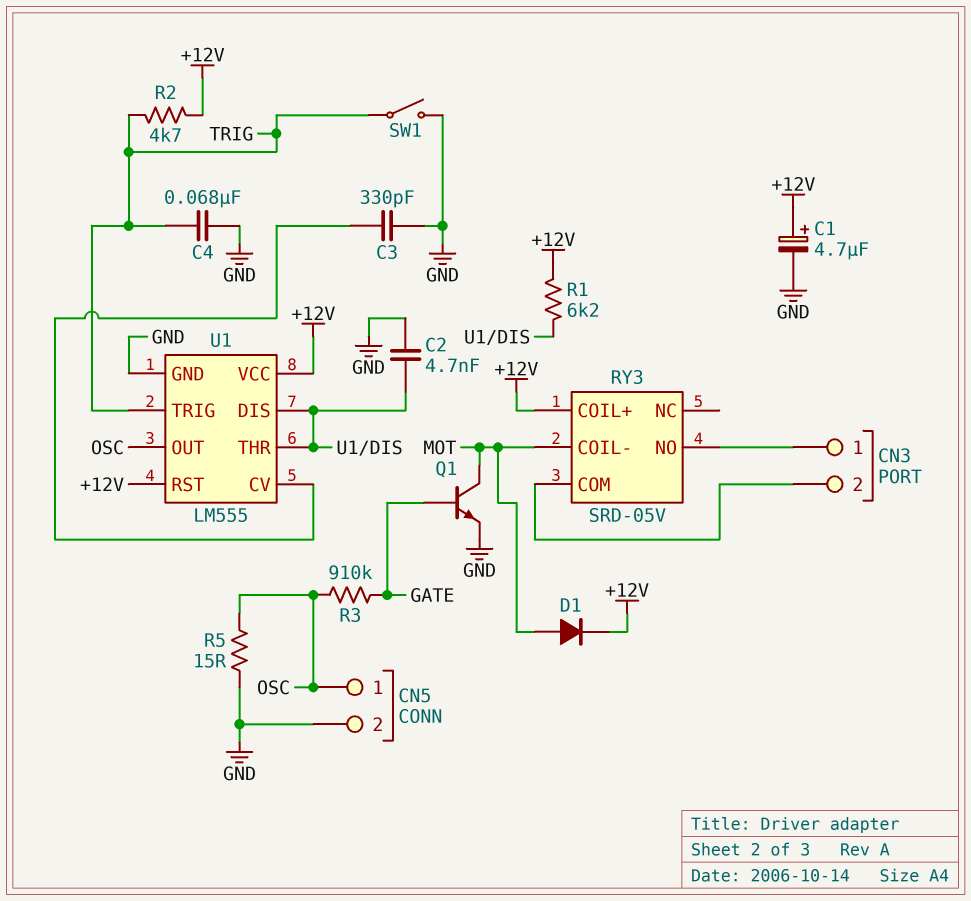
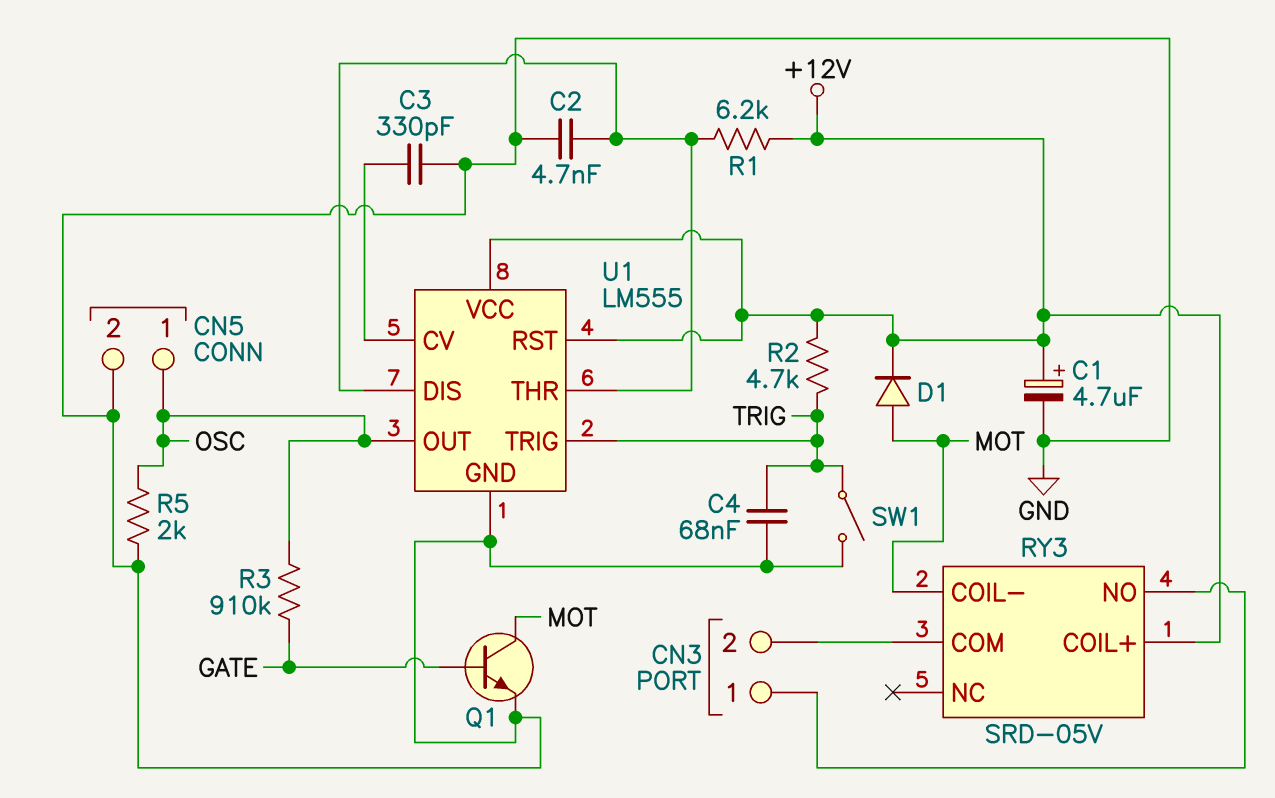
R5: 15 (GND, OSC) -> 2k (GND, OSC)

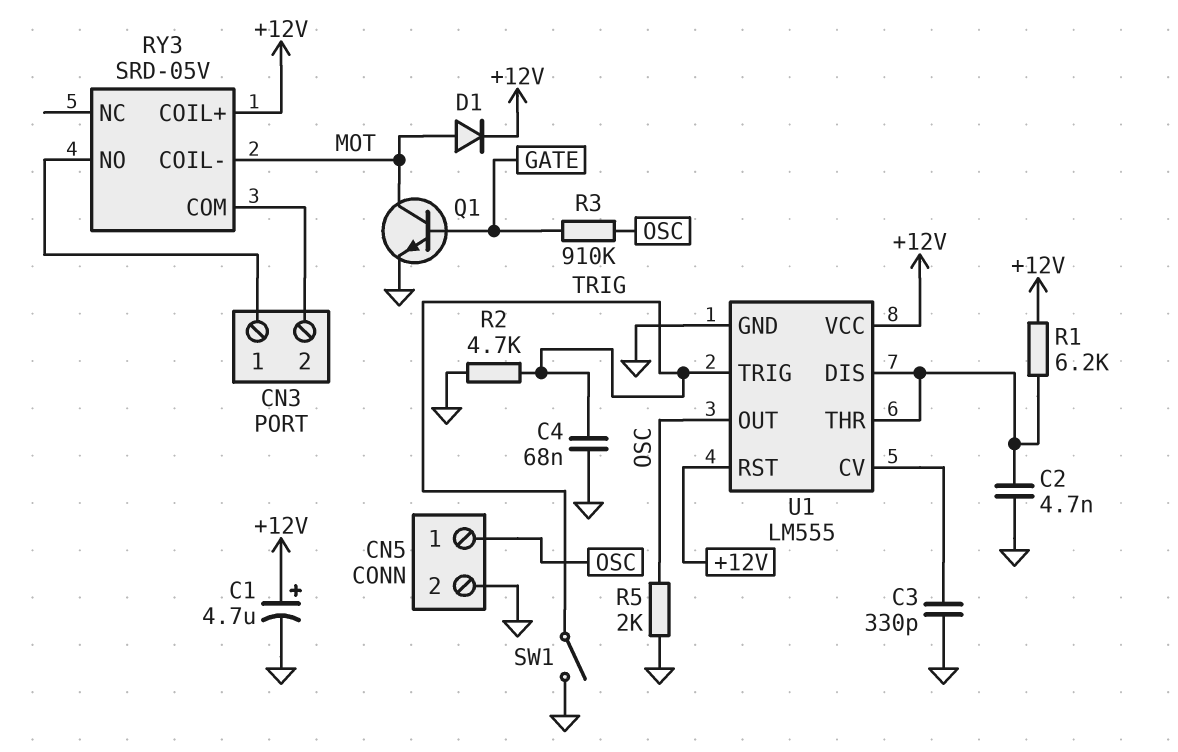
R2: 4.7k (+12V, TRIG) -> 4.7k (GND, TRIG)

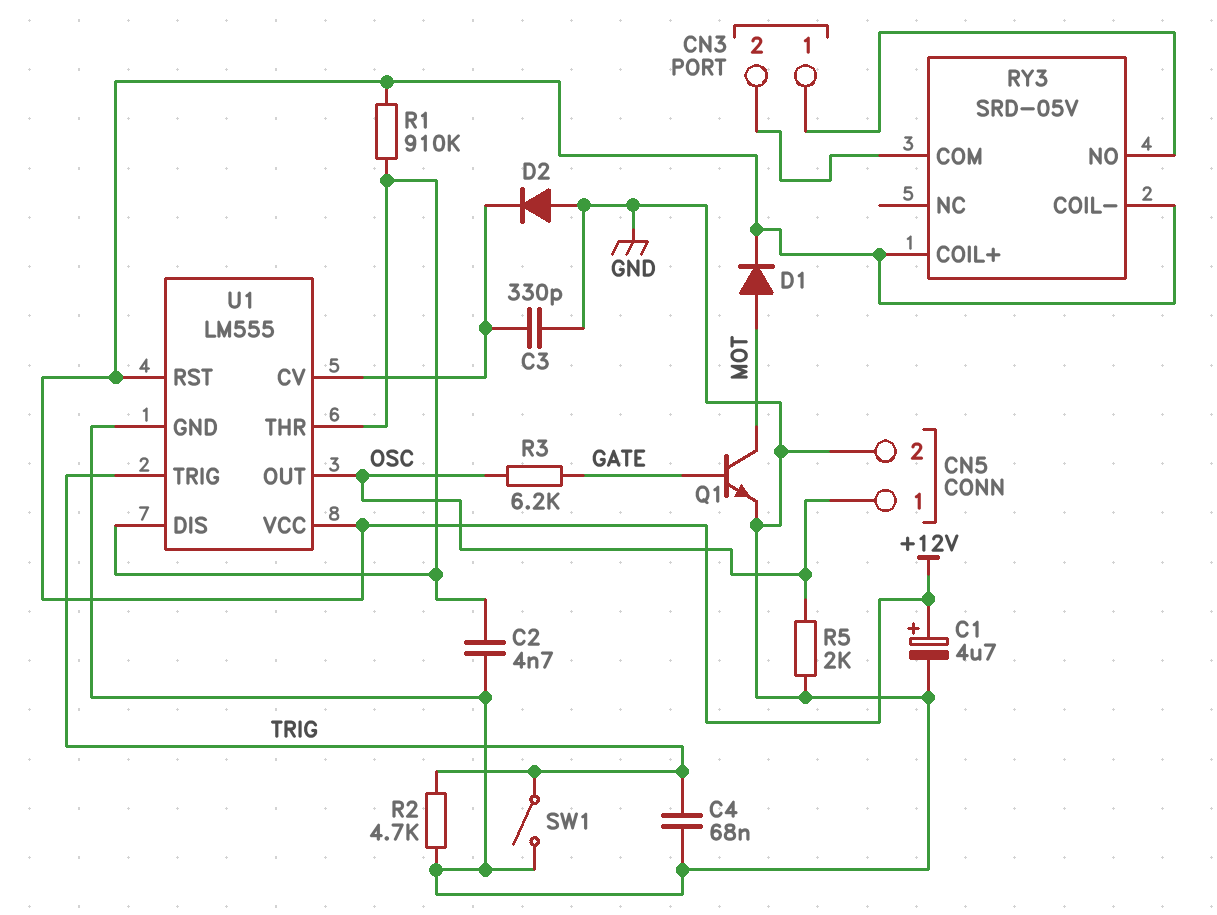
D2: none -> diode (A GND, K U1/CV)
R1: 6.2k (+12V, U1/DIS) -> 910k (+12V, U1/DIS)
R3: 910k (GATE, OSC) -> 6.2k (GATE, OSC)
RY3 pin COIL-: MOT -> +12V

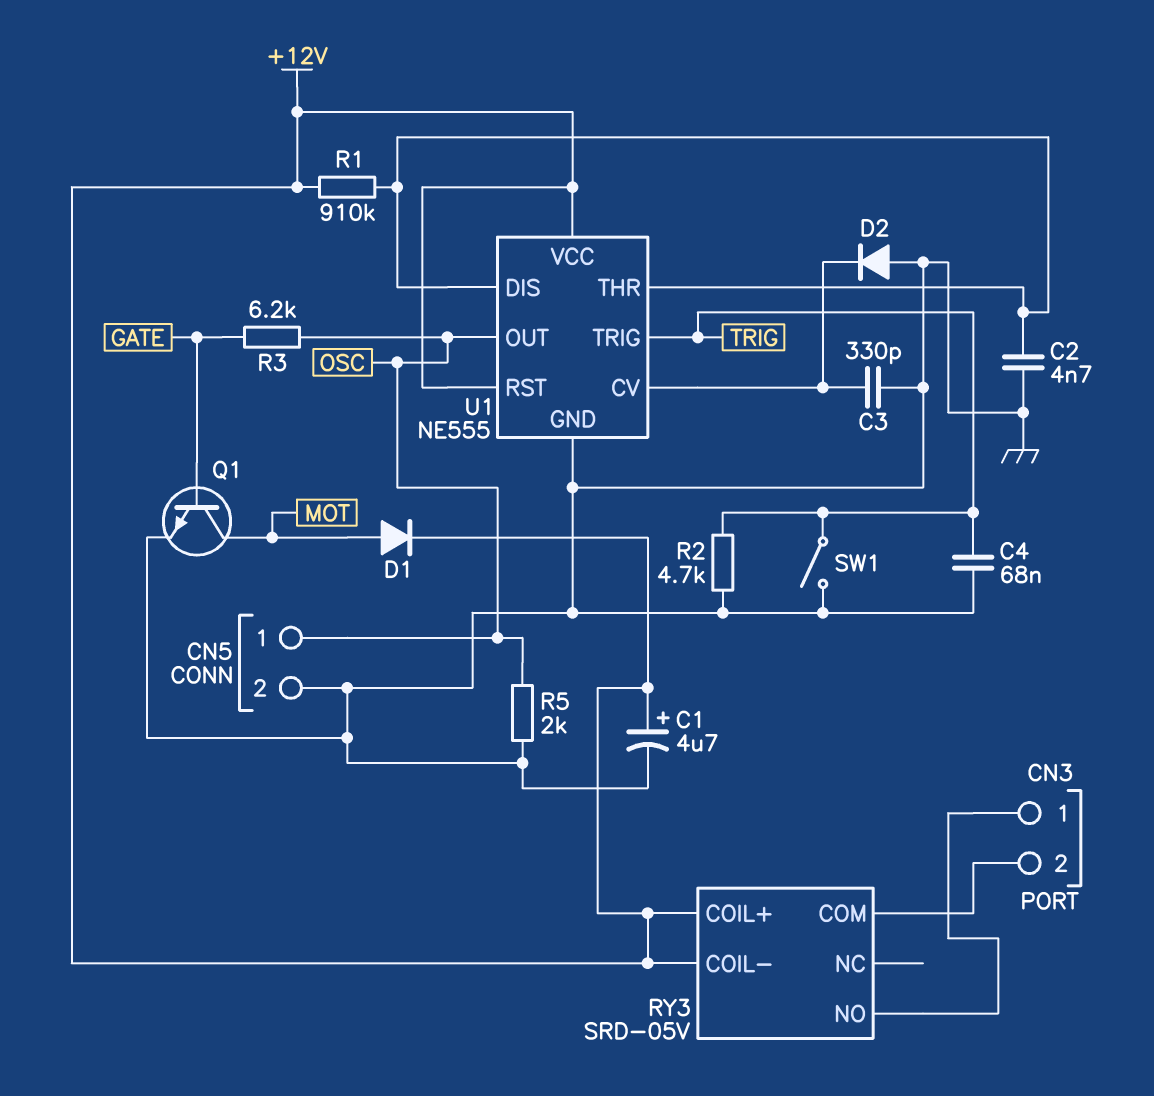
U1: LM555 -> NE555

